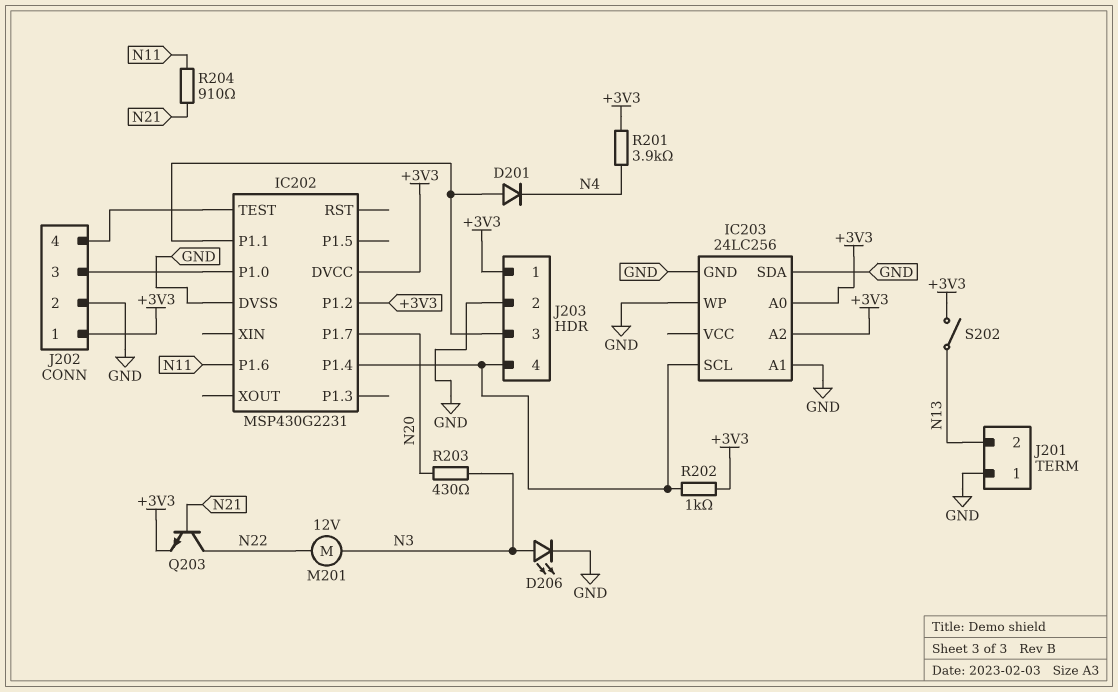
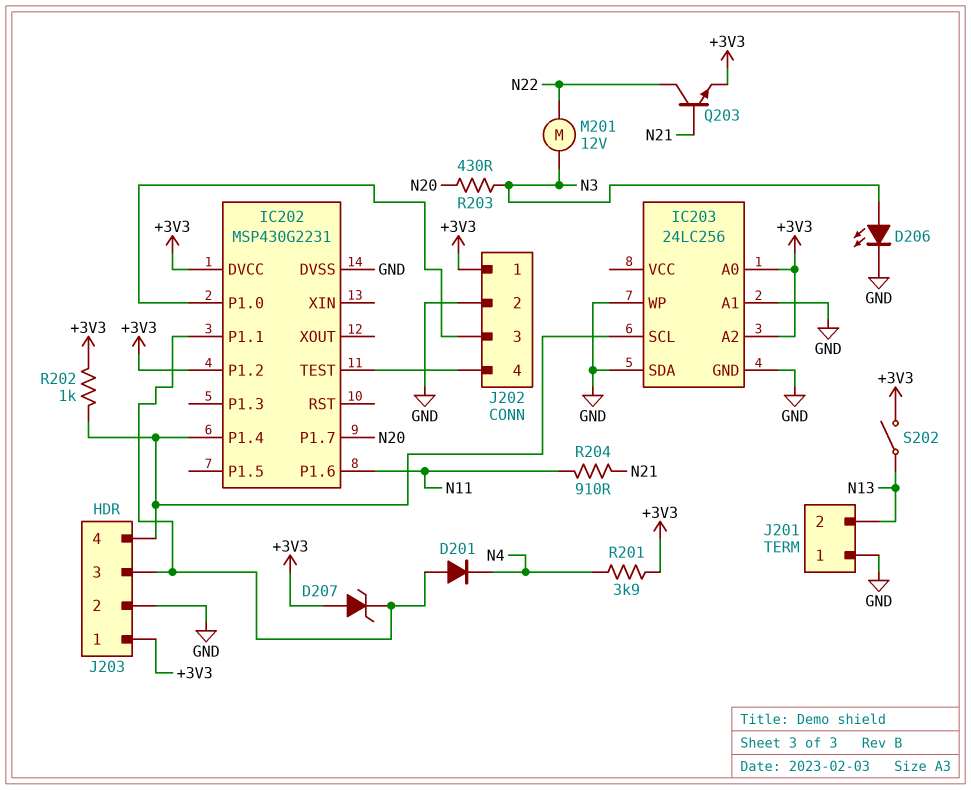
D207: none -> zener (A +3V3, K IC202/P1.1)

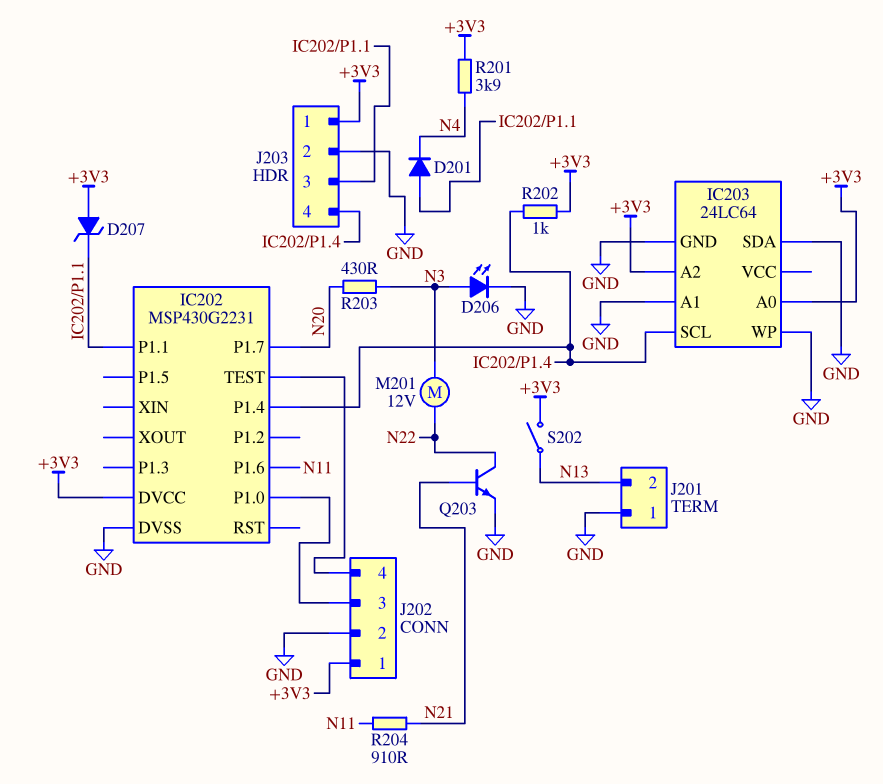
IC202 pin P1.2: +3V3 -> none
IC203: 24LC256 -> 24LC64
Q203: NPN (B N21, C N22, E +3V3) -> NPN (B N21, C N22, E GND)

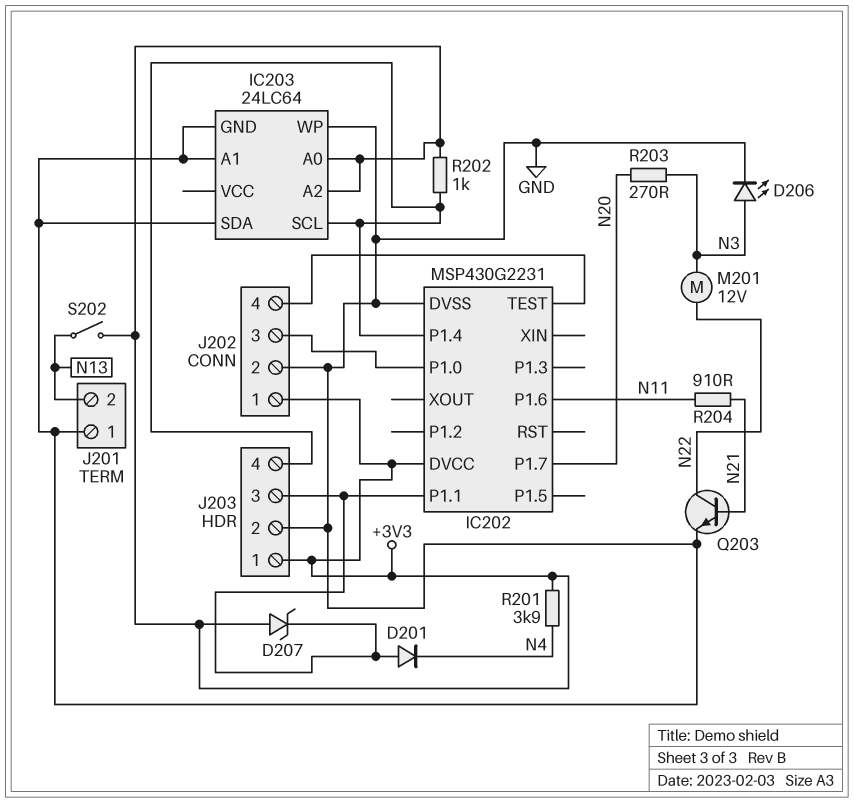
R203: 430 (N3, N20) -> 270 (N3, N20)

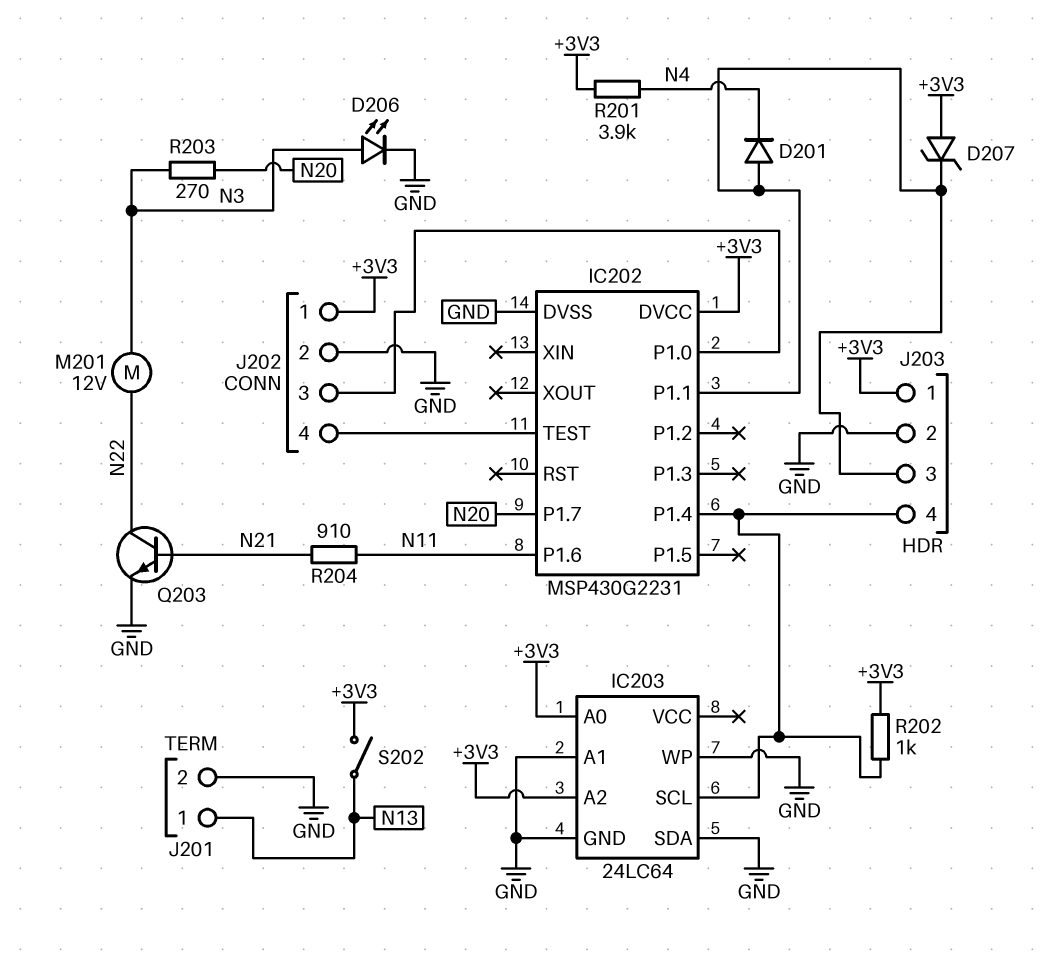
J201 pin 1: GND -> N13
J201 pin 2: N13 -> GND

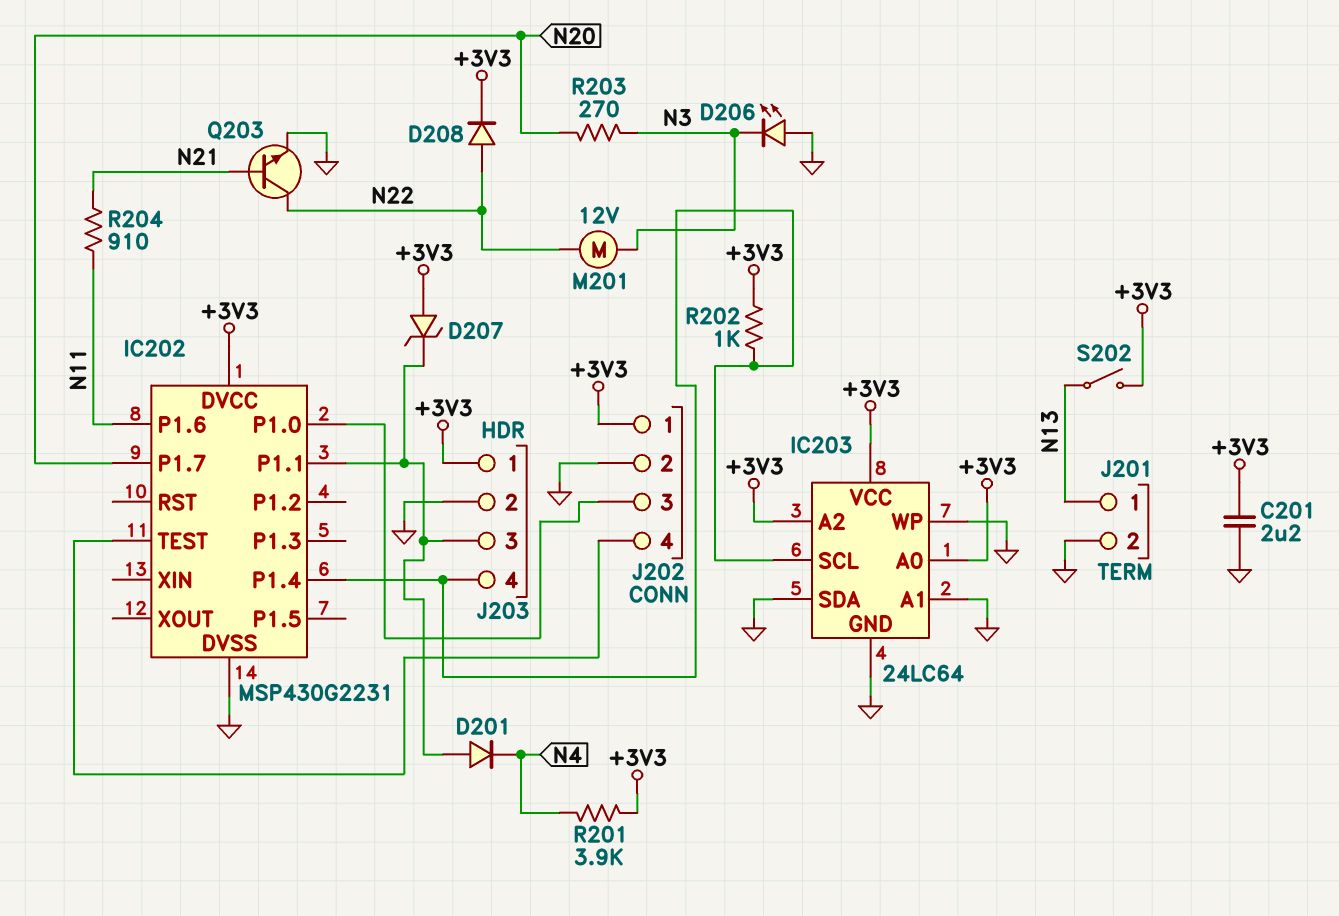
C201: none -> 2.2uF (+3V3, GND)
D206: LED (A N3, K GND) -> LED (A GND, K N3)
D208: none -> diode (A N22, K +3V3)
IC203 pin VCC: none -> +3V3

